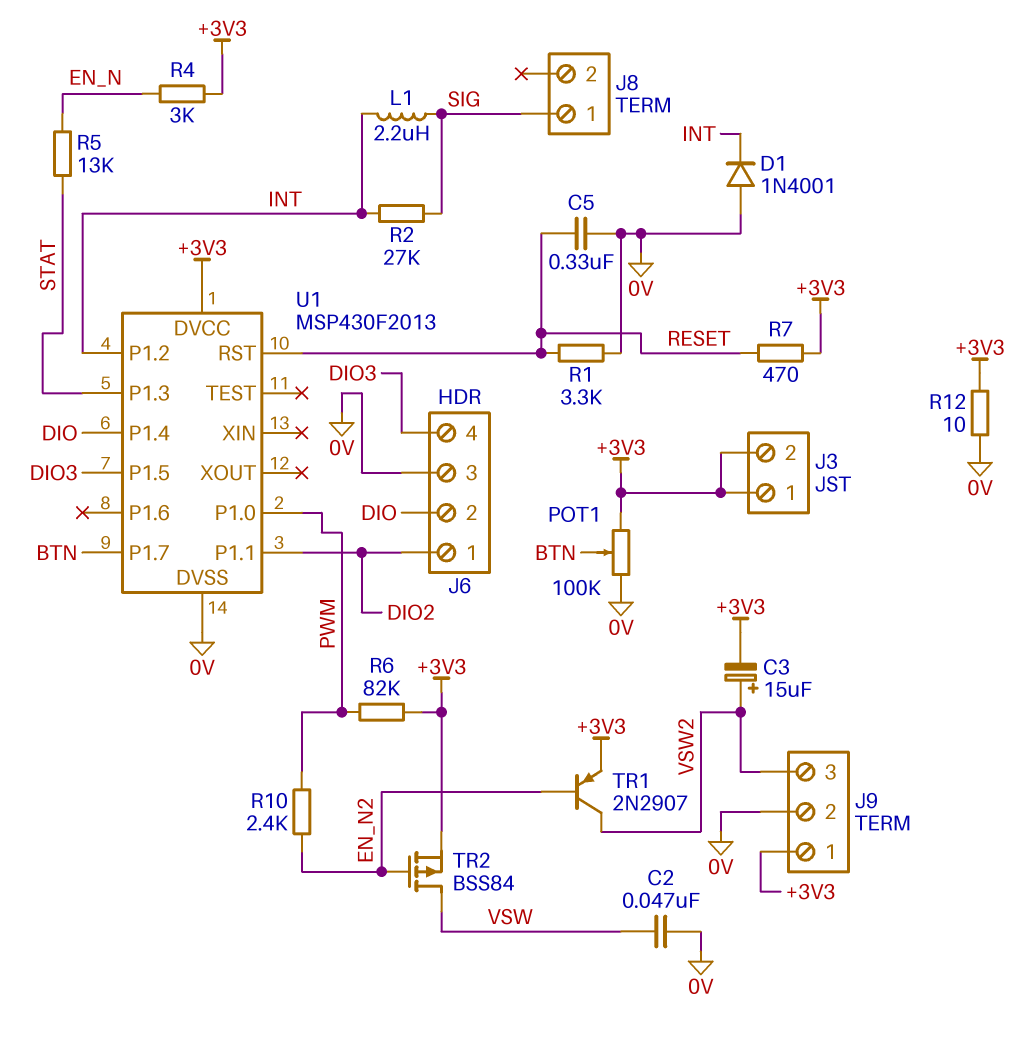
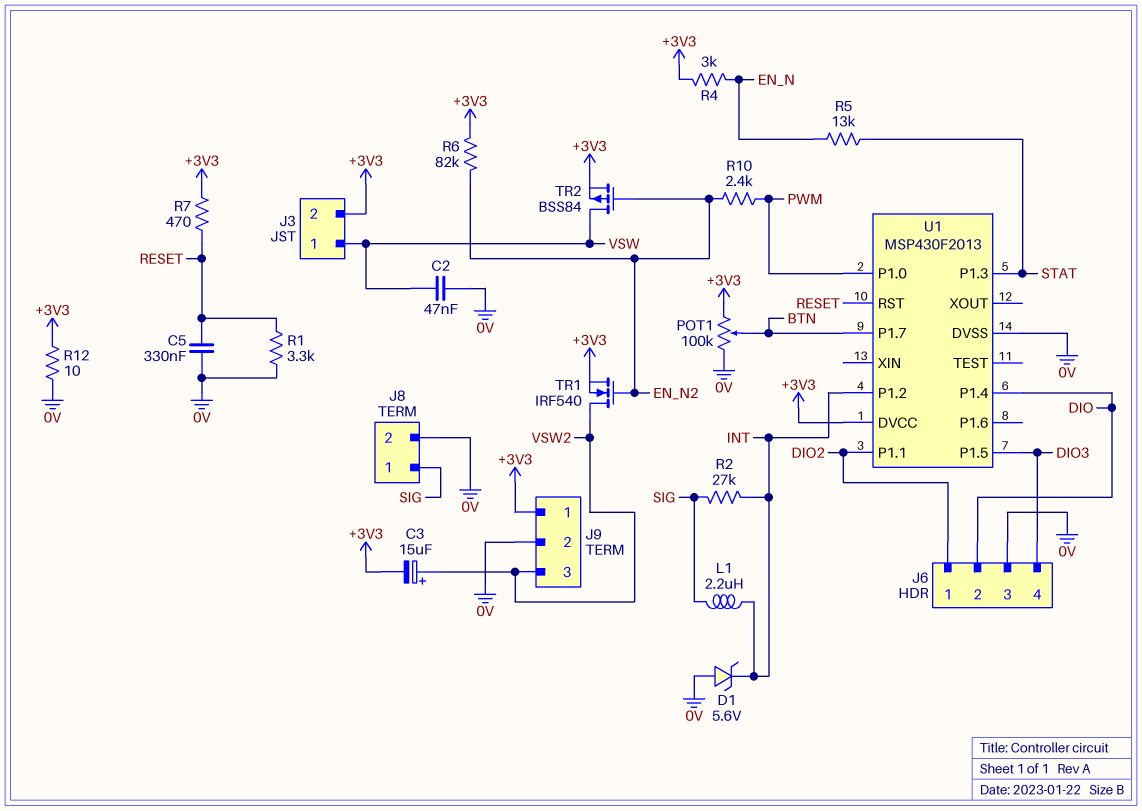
D1: diode 1N4001 (A 0V, K INT) -> zener 5.6V (A 0V, K INT)
J3 pin 1: +3V3 -> VSW
J8 pin 2: none -> 0V
R6: 82k (+3V3, PWM) -> 82k (+3V3, EN_N2)
TR1: PNP 2N2907 (B EN_N2, C VSW2, E +3V3) -> NMOS IRF540 (G EN_N2, D VSW2, S +3V3)

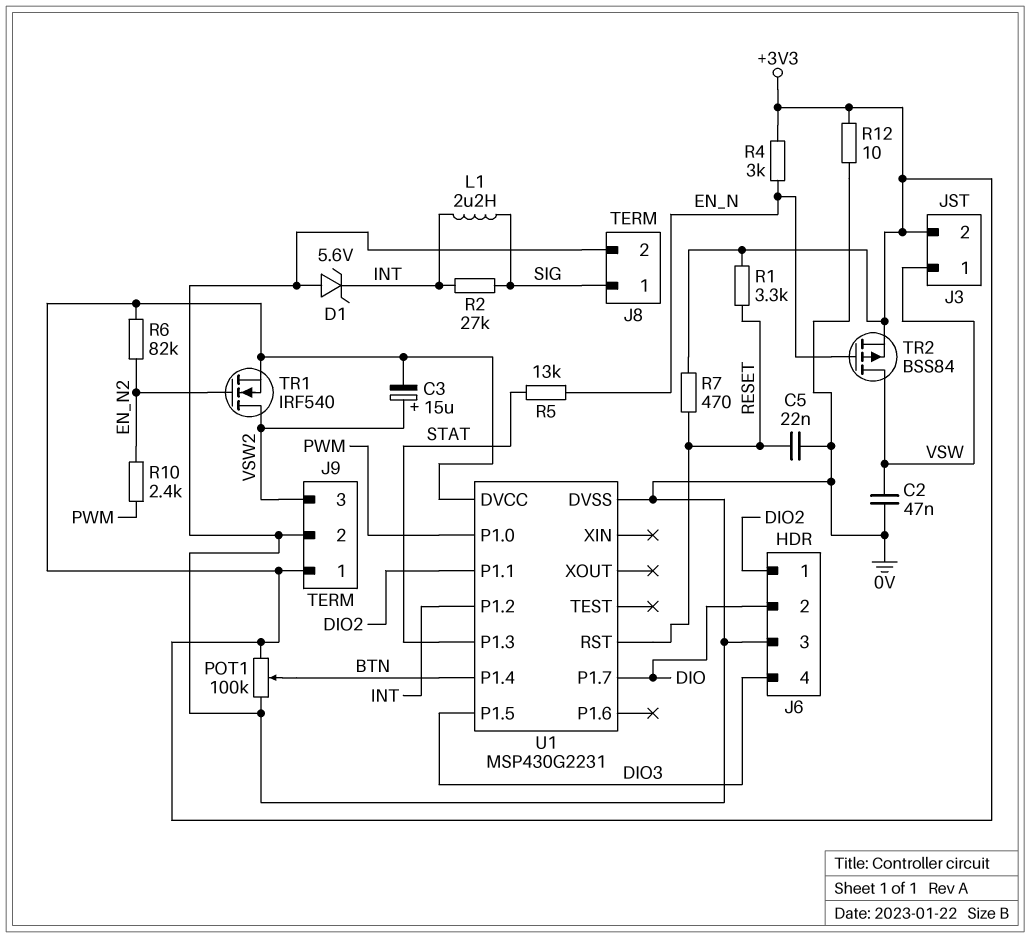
C5: 330nF (0V, RESET) -> 22nF (0V, RESET)
R1: 3.3k (0V, RESET) -> 3.3k (+3V3, RESET)
TR2: PMOS BSS84 (G EN_N2, D VSW, S +3V3) -> PMOS BSS84 (G EN_N, D VSW, S +3V3)
U1: MSP430F2013 -> MSP430G2231
U1 pin P1.4: DIO -> BTN
U1 pin P1.7: BTN -> DIO

